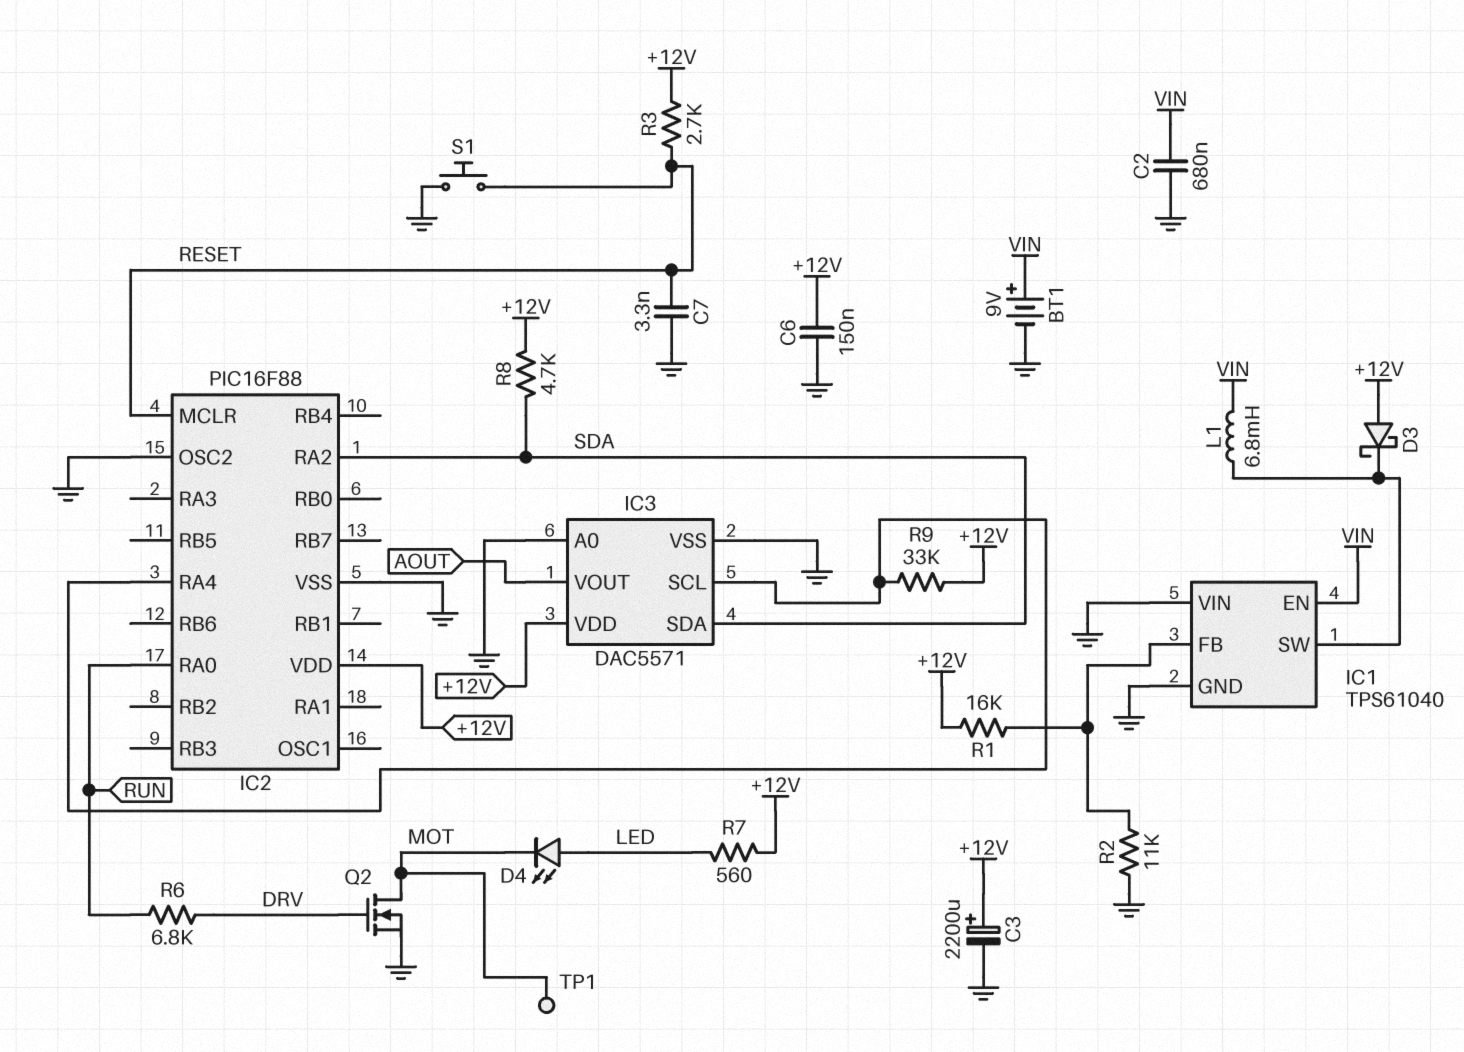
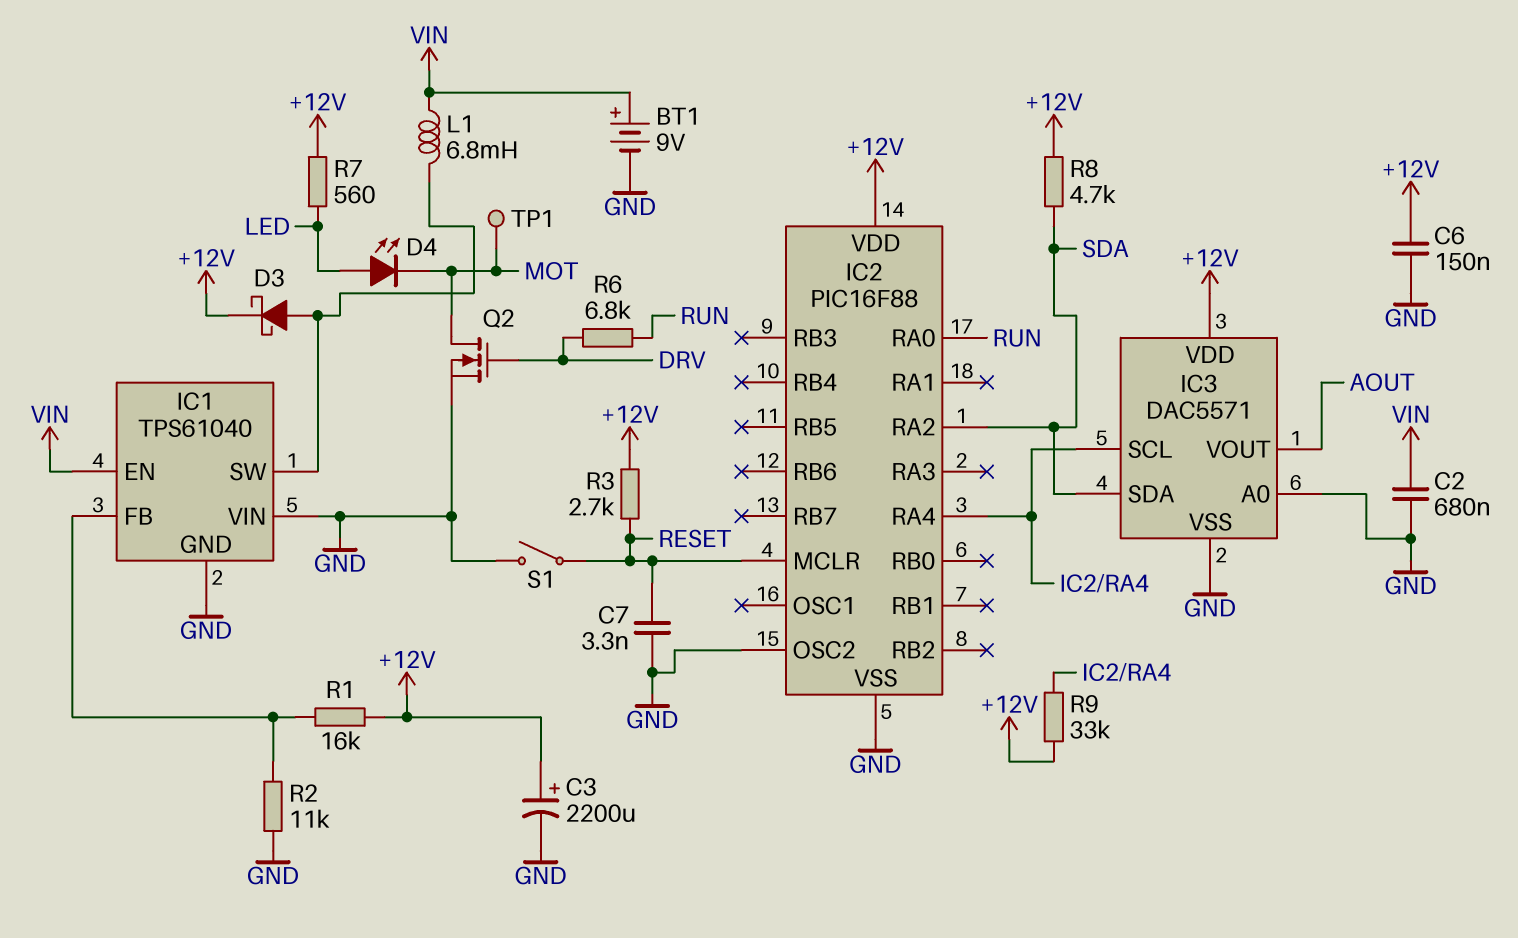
D3: schottky (A +12V, K IC1/SW) -> schottky (A IC1/SW, K +12V)
S1: button (GND, RESET) -> switch (GND, RESET)

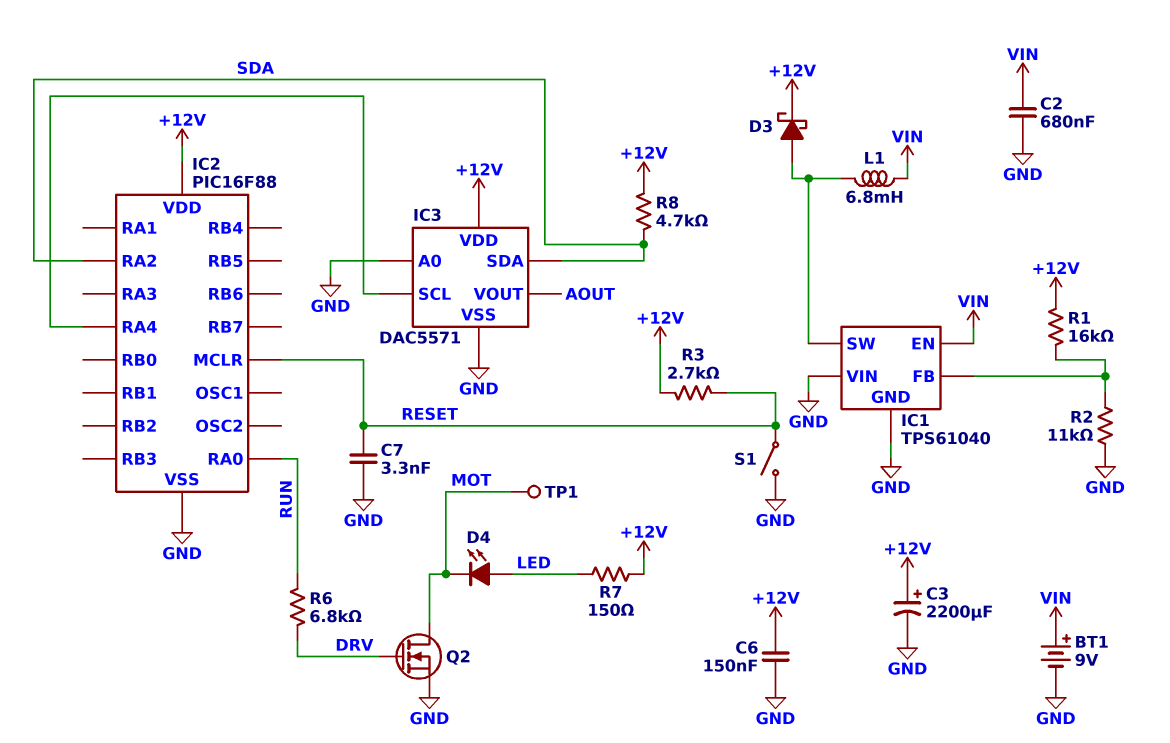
IC2 pin OSC2: GND -> none
R7: 560 (+12V, LED) -> 150 (+12V, LED)
R9: 33k (+12V, IC2/RA4) -> none

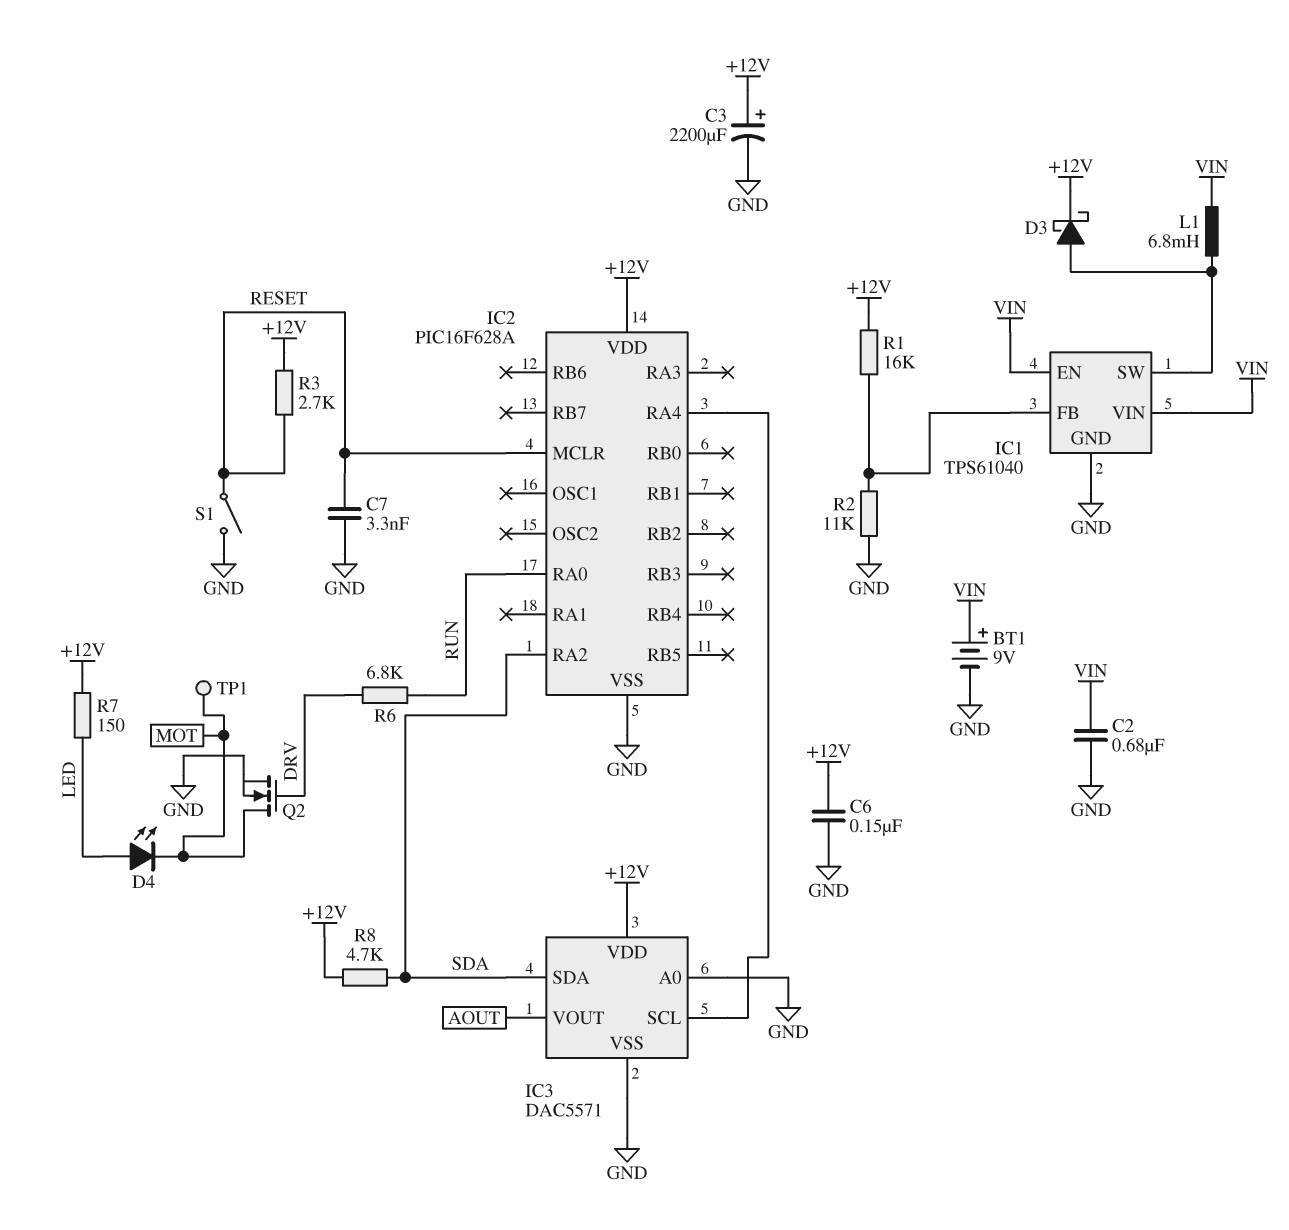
IC1 pin VIN: GND -> VIN
IC2: PIC16F88 -> PIC16F628A

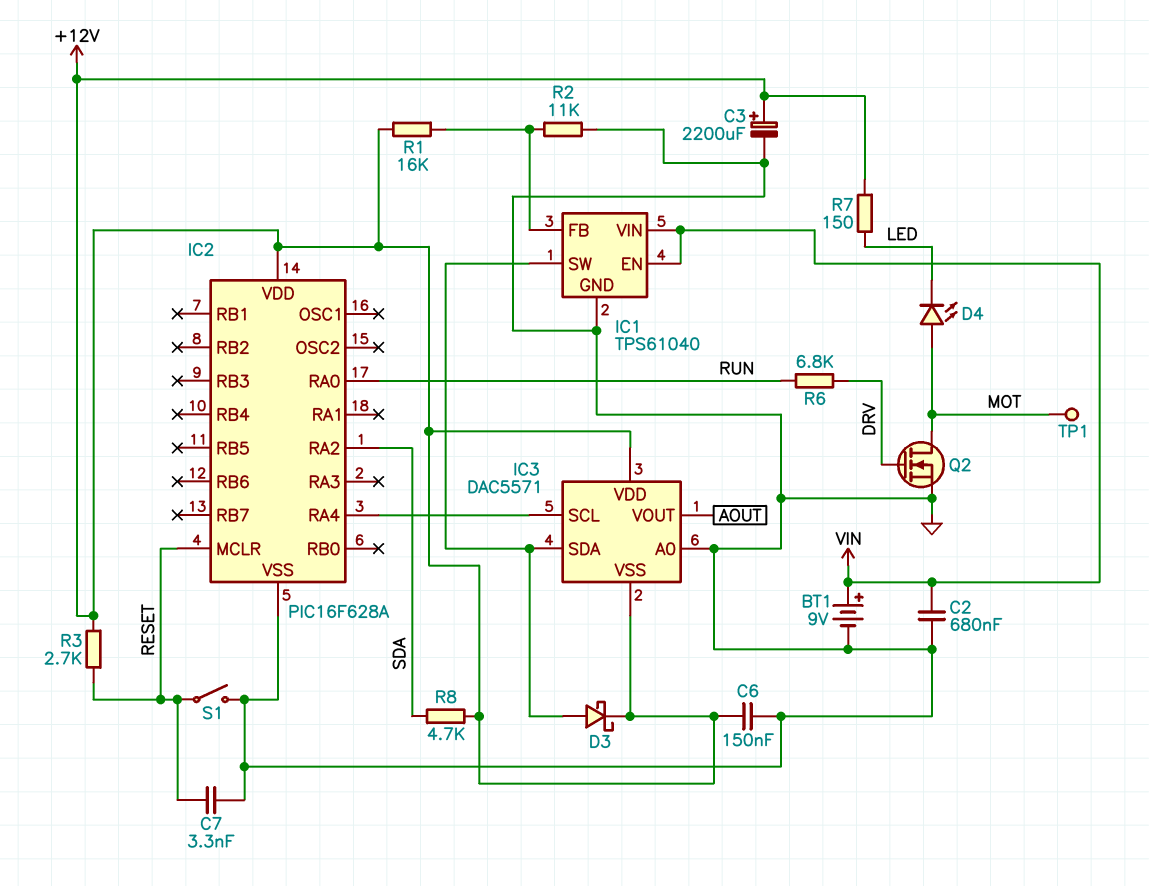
D4: LED (A LED, K MOT) -> LED (A MOT, K LED)
IC3 pin SDA: SDA -> IC1/SW
IC3 pin VSS: GND -> +12V
L1: 6.8mH (IC1/SW, VIN) -> none

